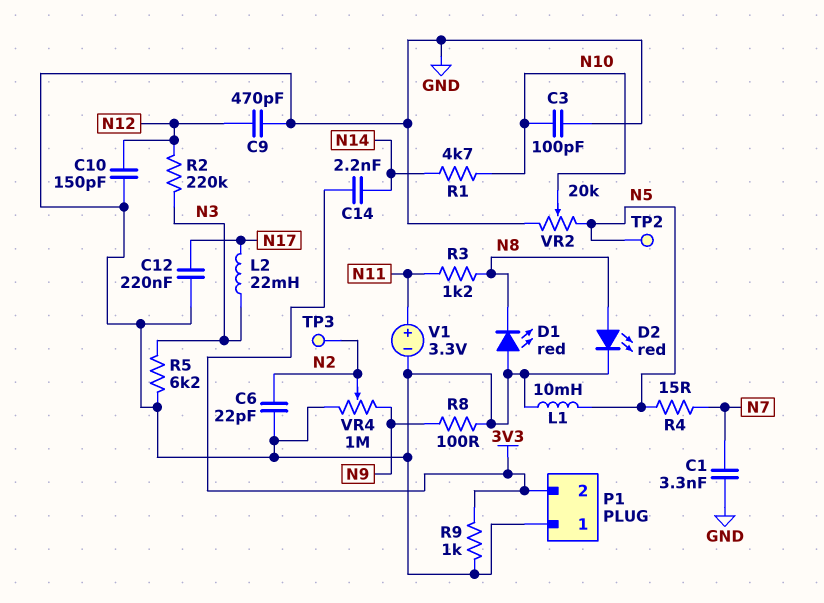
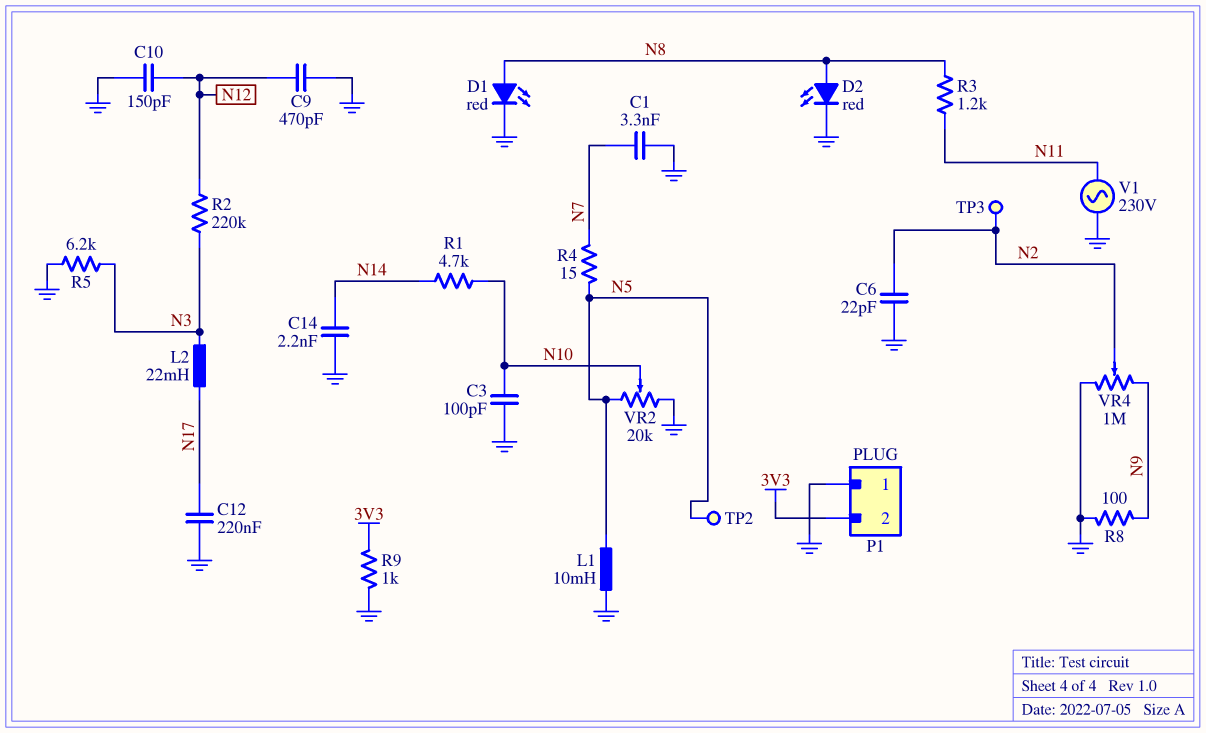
C14: 2.2nF (3V3, N14) -> 2.2nF (GND, N14)
D1: LED red (A GND, K N8) -> LED red (A N8, K GND)
V1: 3.3V (plus N11, minus GND) -> AC 230V (GND, N11)

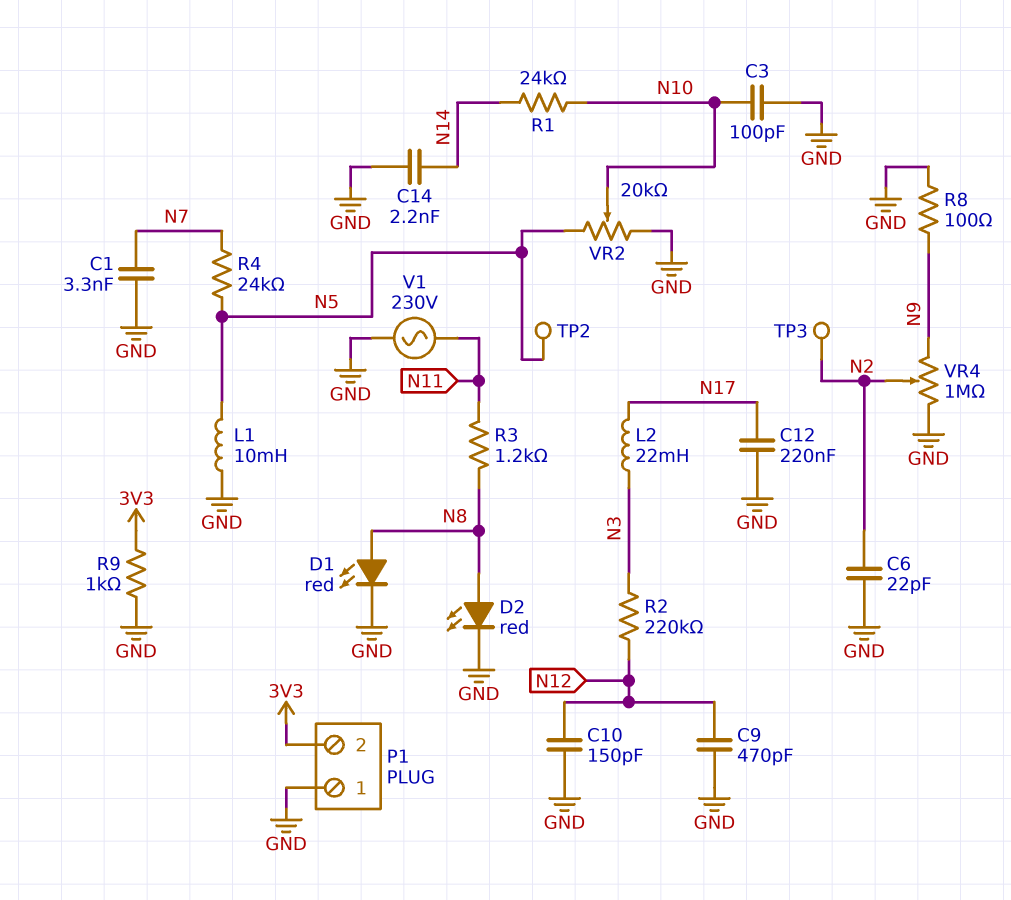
R1: 4.7k (N10, N14) -> 24k (N10, N14)
R4: 15 (N5, N7) -> 24k (N5, N7)
R5: 6.2k (GND, N3) -> none

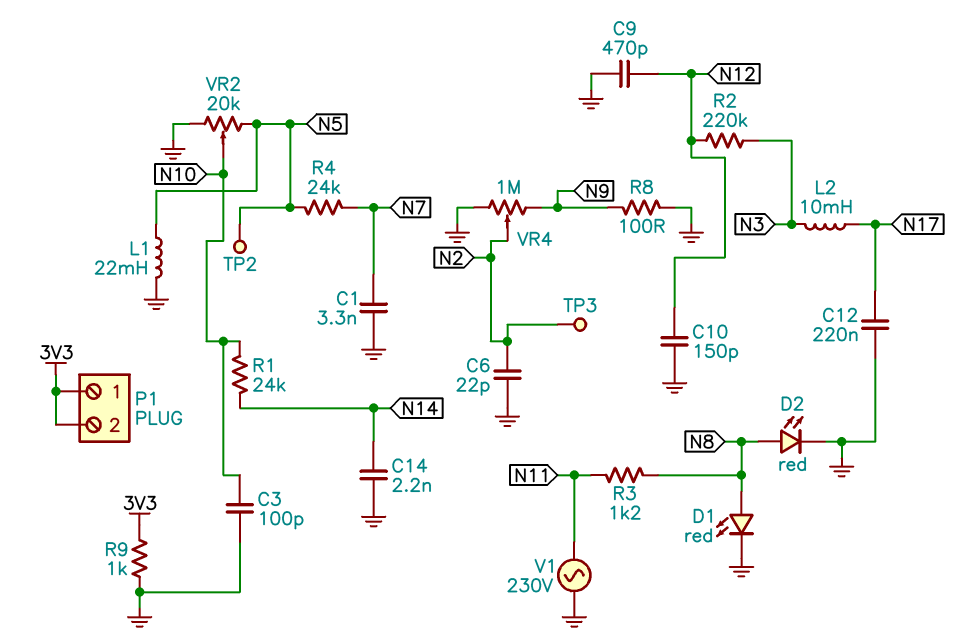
L1: 10mH (GND, N5) -> 22mH (GND, N5)
L2: 22mH (N3, N17) -> 10mH (N3, N17)
P1 pin 1: GND -> 3V3

